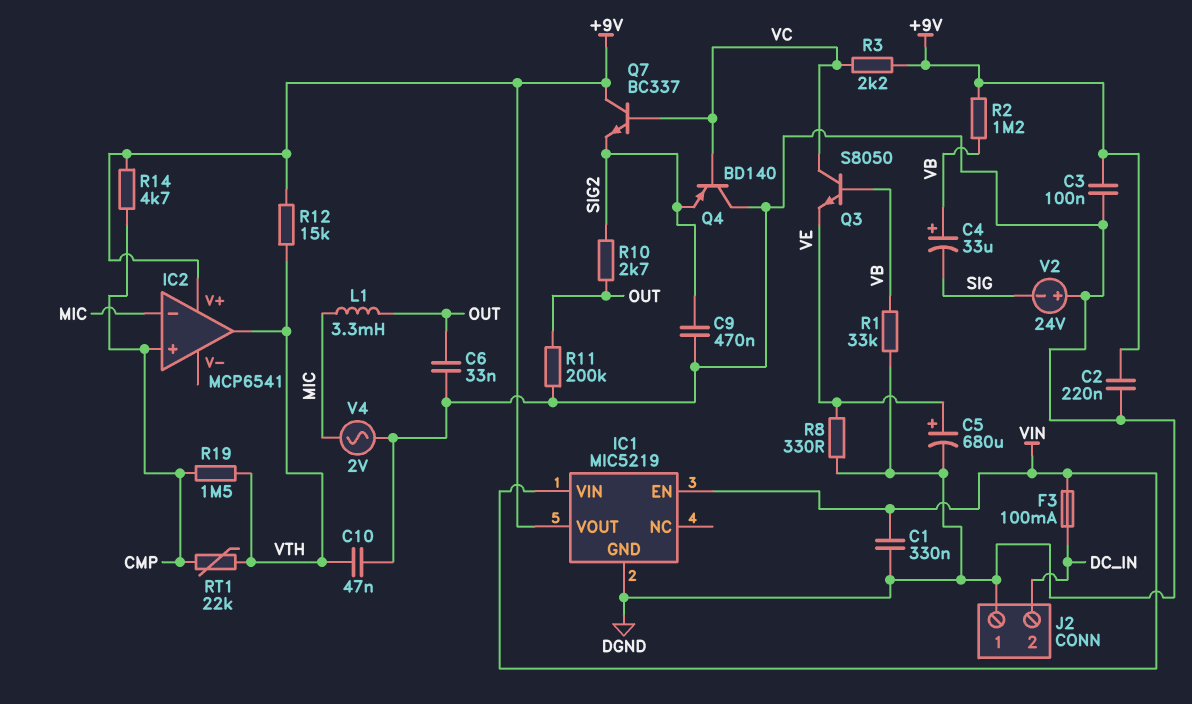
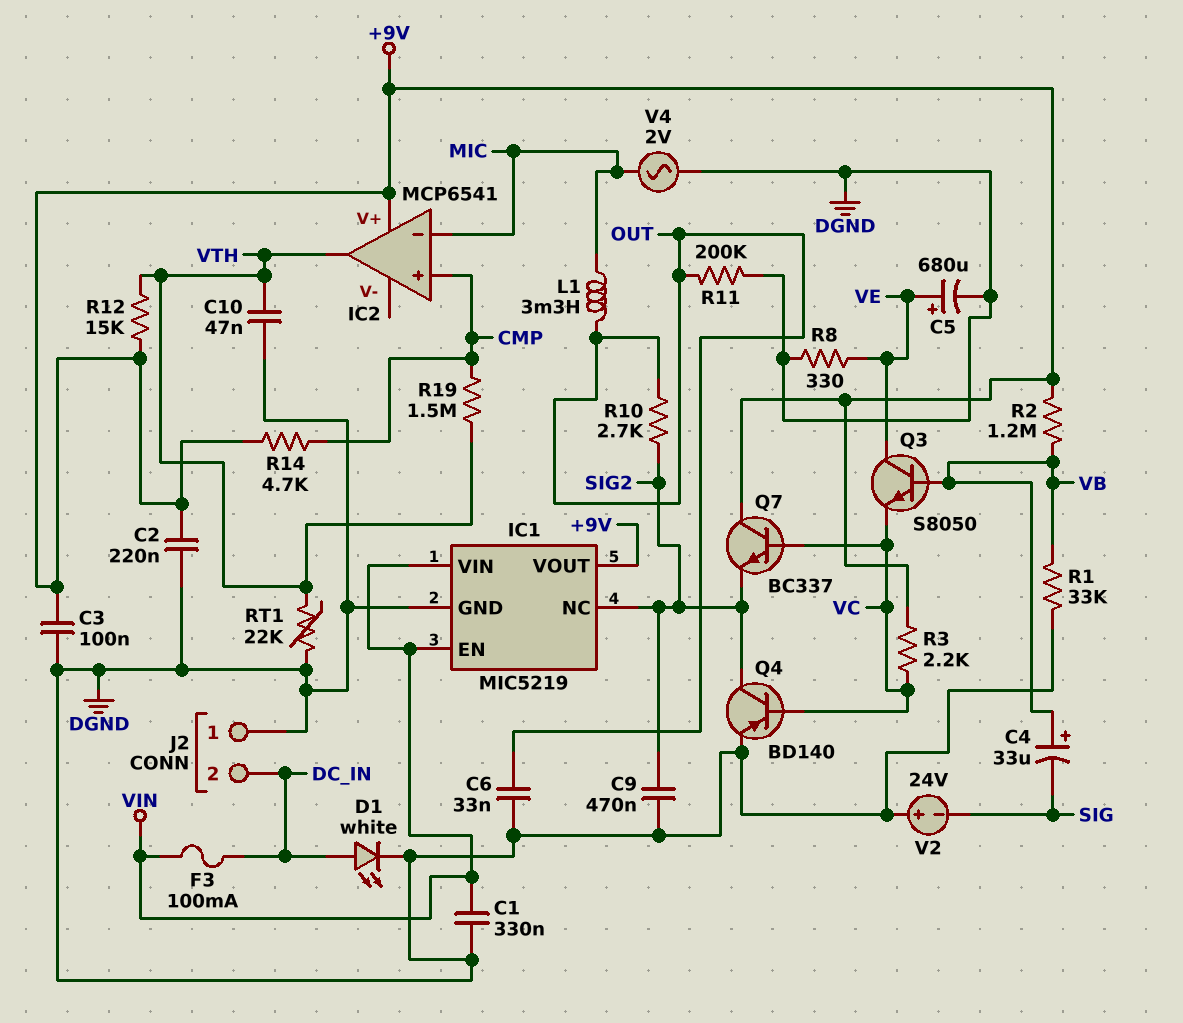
D1: none -> LED white (A DC_IN, K DGND)
IC1 pin NC: none -> SIG2
Q3: NPN S8050 (B VB, C VC, E VE) -> NPN S8050 (B VB, C VE, E VC)
Q4: PNP BD140 (B VC, C DGND, E SIG2) -> PNP BD140 (B VC, C SIG2, E DGND)
RT1: 22k (CMP, VTH) -> 22k (DGND, VTH)

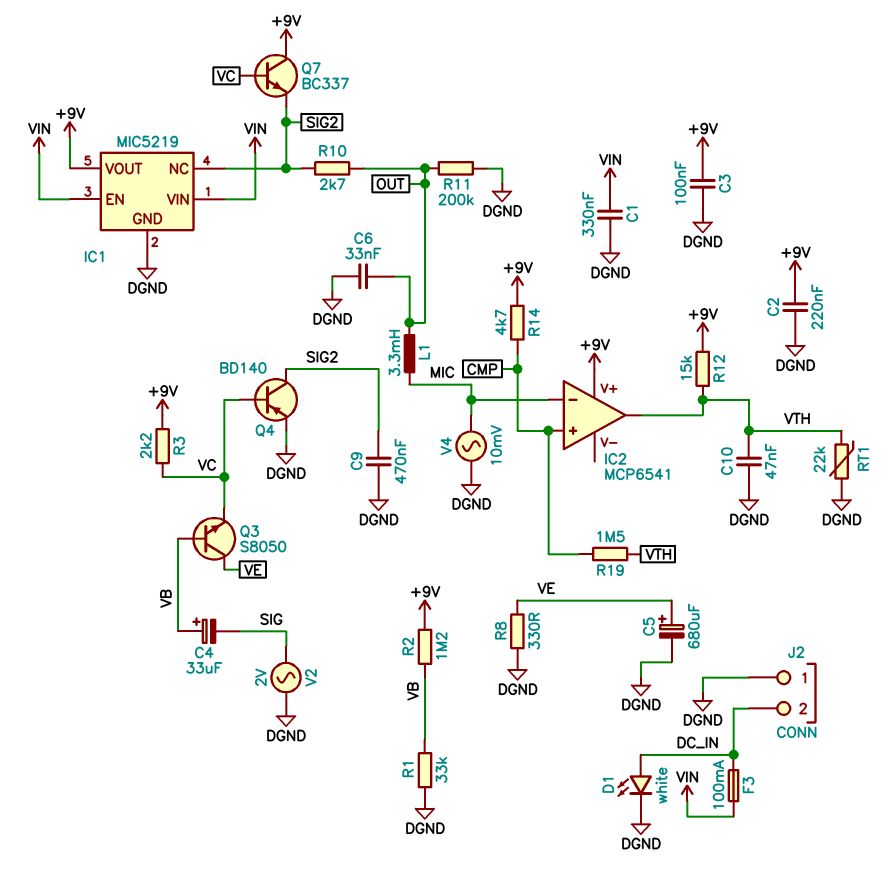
V2: 24V (plus DGND, minus SIG) -> AC 2V (DGND, SIG)
V4: AC 2V (DGND, MIC) -> AC 10mV (DGND, MIC)

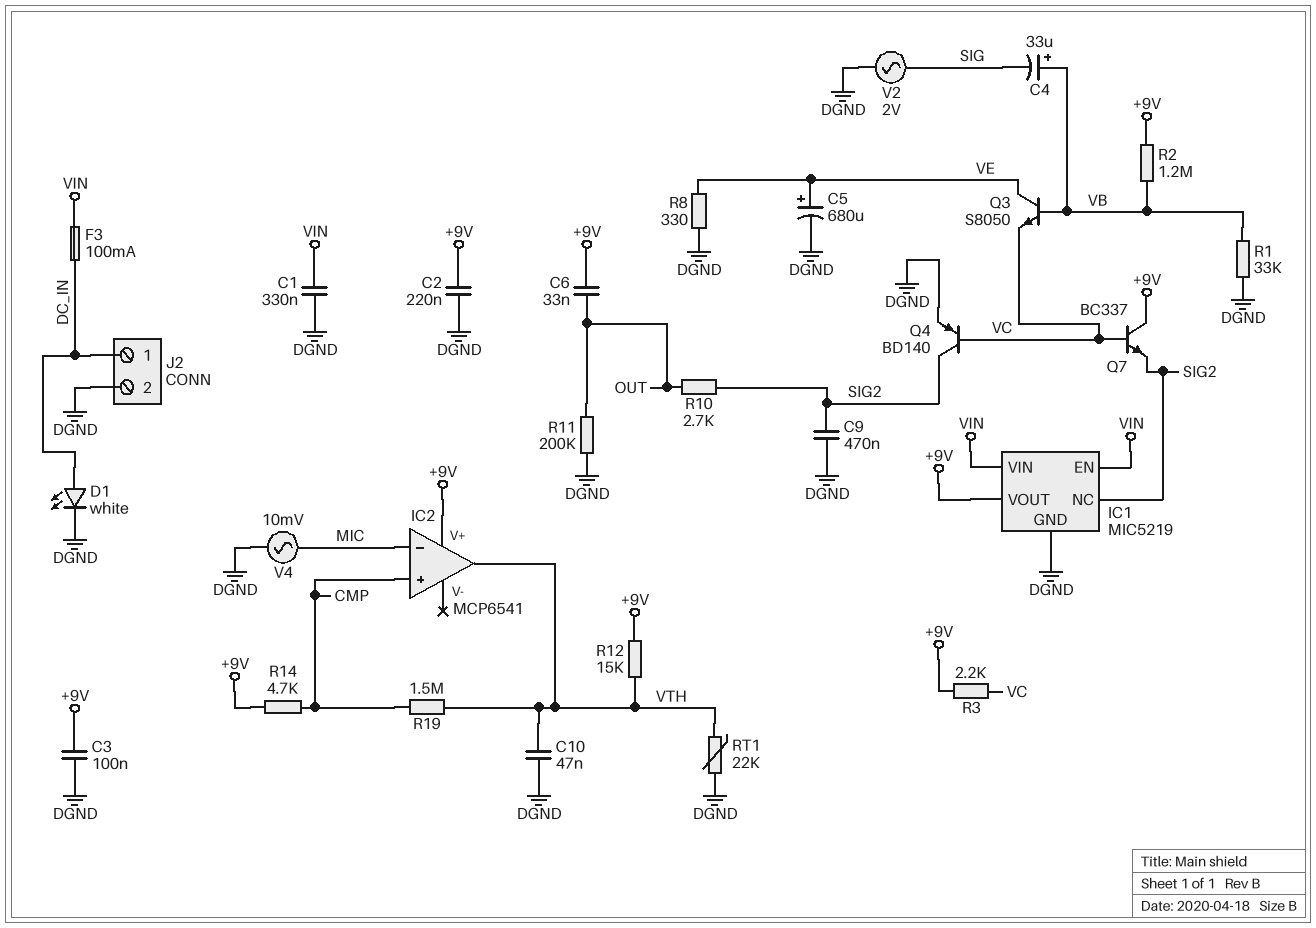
C6: 33nF (DGND, OUT) -> 33nF (+9V, OUT)
J2 pin 1: DGND -> DC_IN
J2 pin 2: DC_IN -> DGND
L1: 3.3mH (MIC, OUT) -> none

